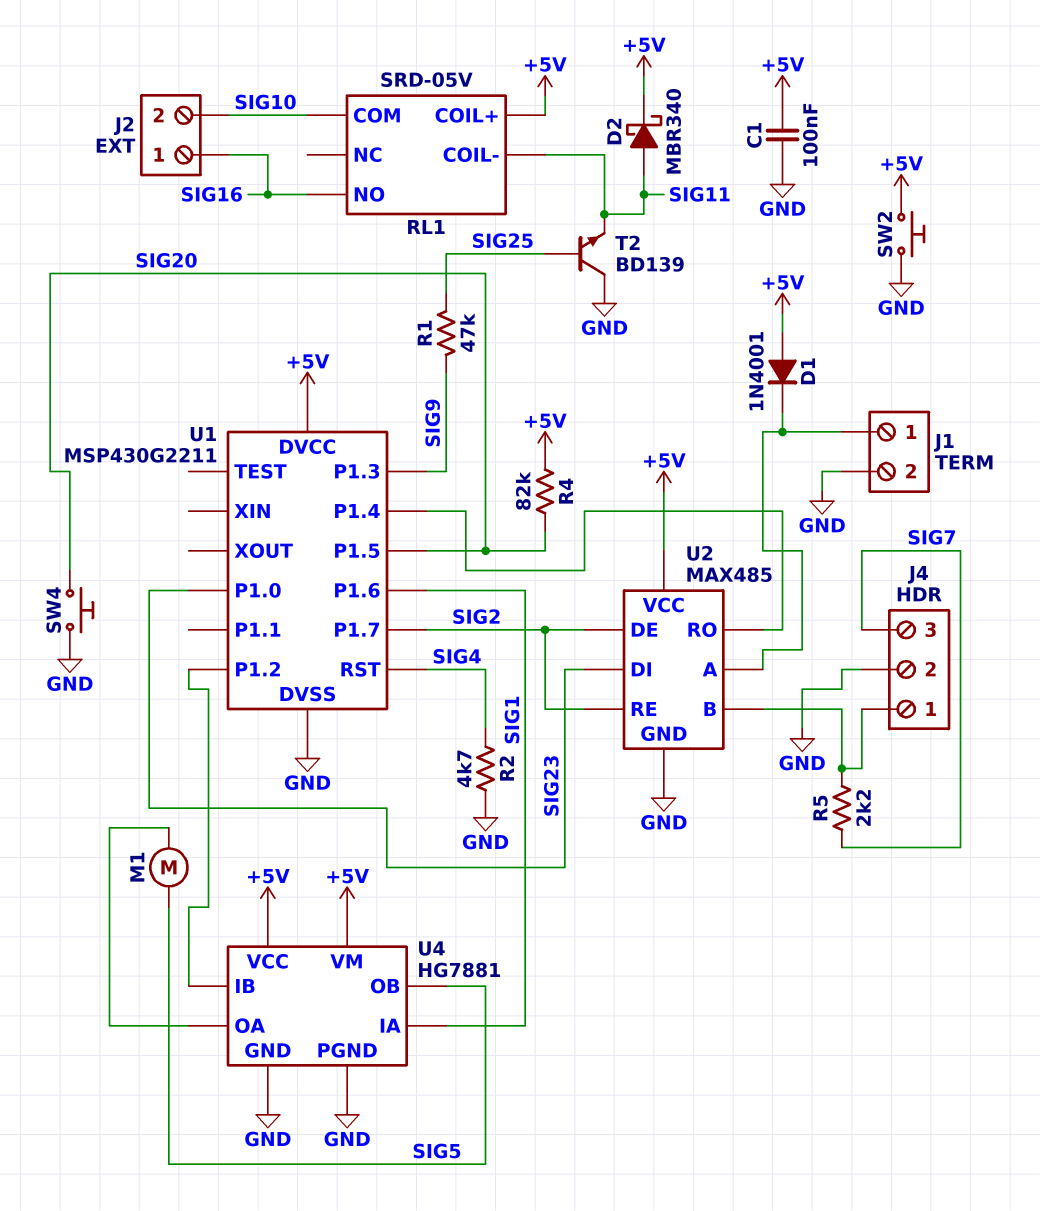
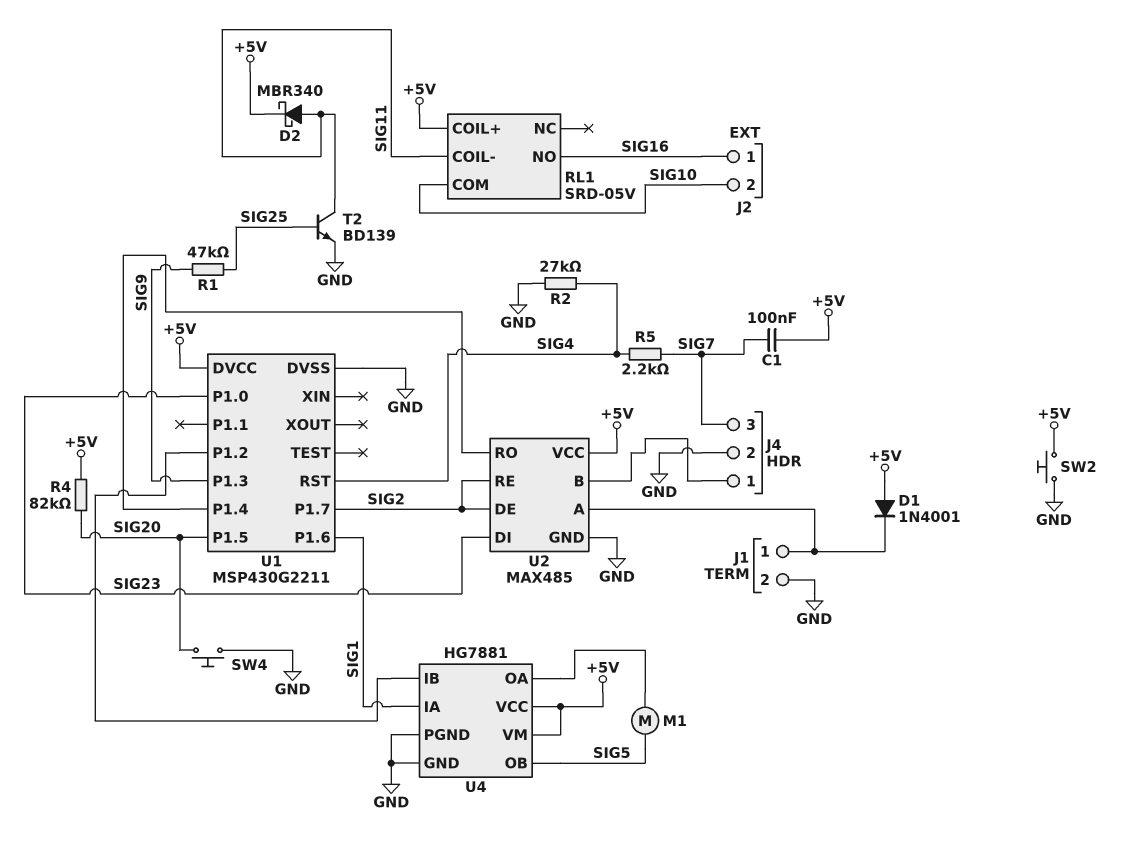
C1: 100nF (+5V, GND) -> 100nF (+5V, SIG7)
R2: 4.7k (GND, SIG4) -> 27k (GND, SIG4)
R5: 2.2k (J4/1, SIG7) -> 2.2k (SIG4, SIG7)
T2: NPN BD139 (B SIG25, C GND, E SIG11) -> NPN BD139 (B SIG25, C SIG11, E GND)

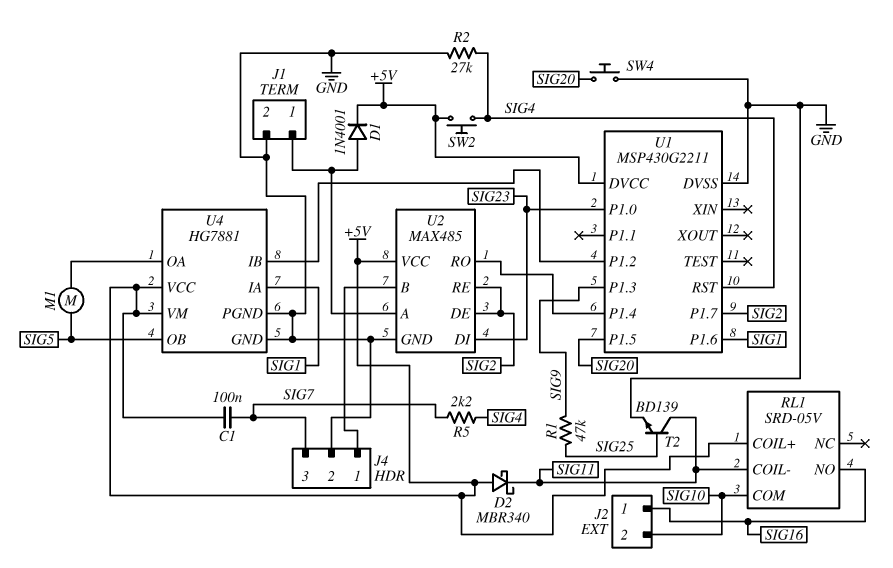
D1: diode 1N4001 (A +5V, K J1/1) -> diode 1N4001 (A J1/1, K +5V)
D2: schottky MBR340 (A SIG11, K +5V) -> schottky MBR340 (A +5V, K SIG11)
R4: 82k (+5V, SIG20) -> none
SW2: button (+5V, GND) -> button (+5V, SIG4)

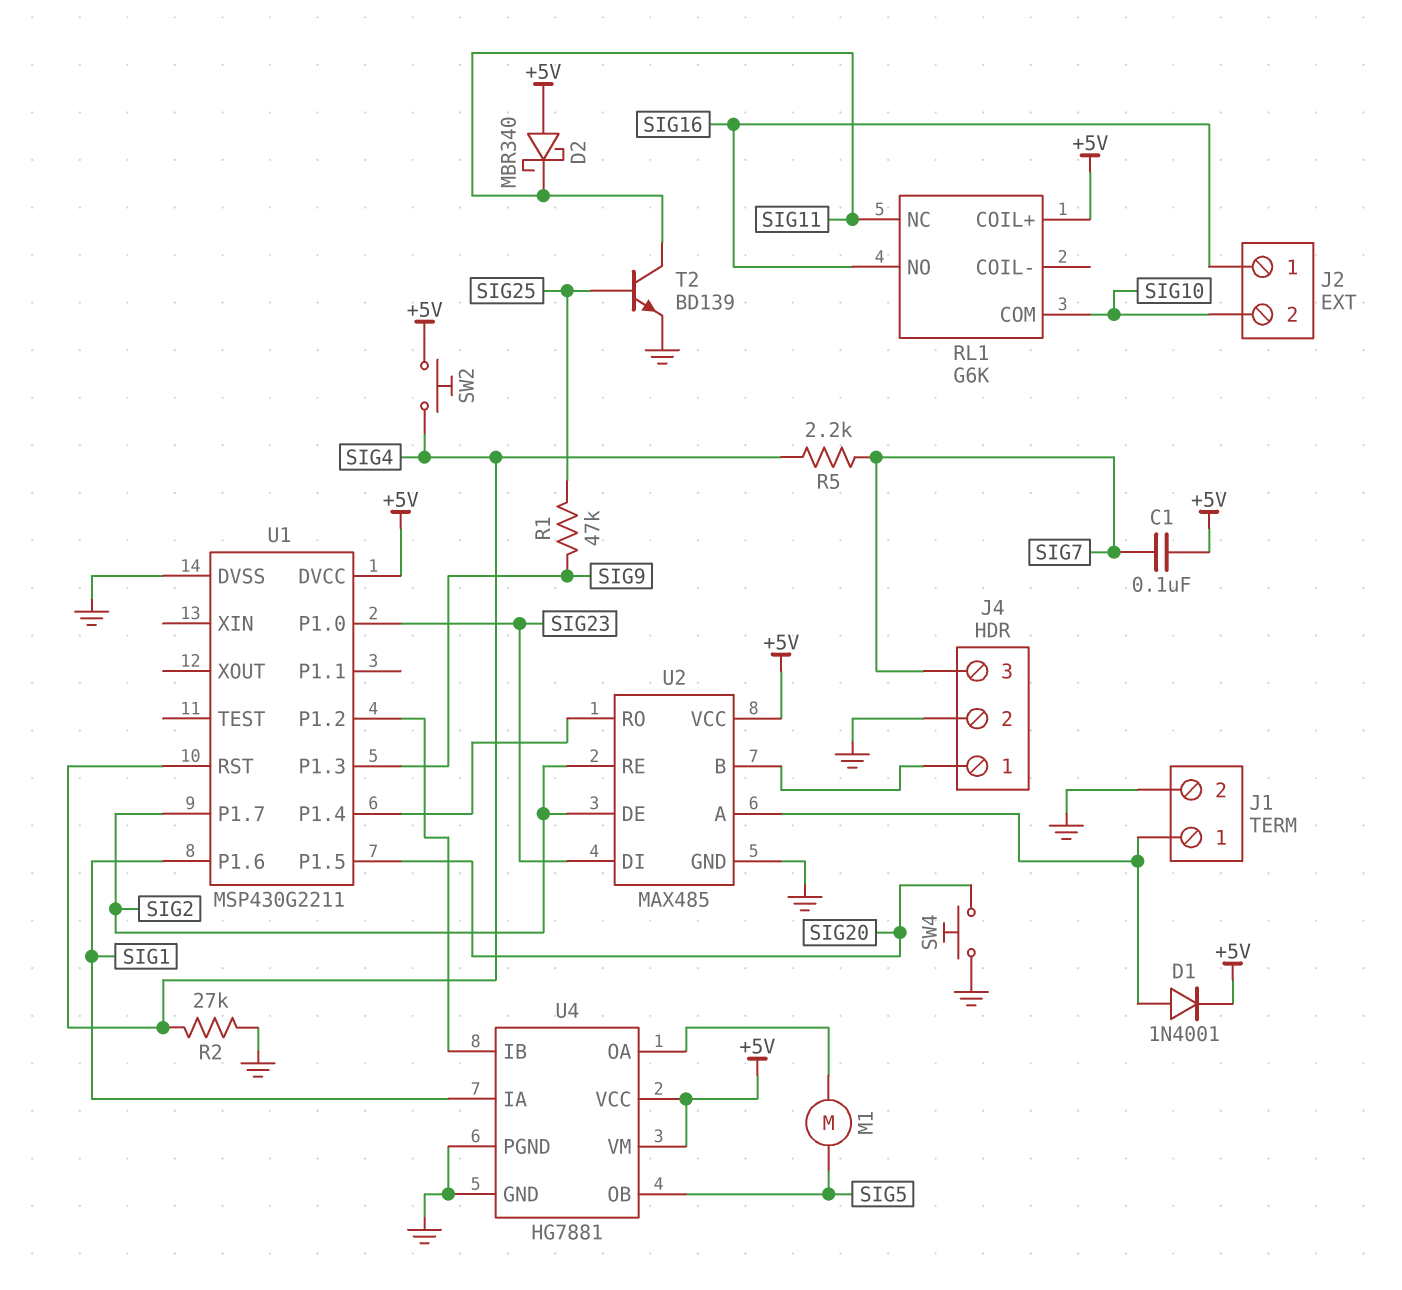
RL1: SRD-05V -> G6K
RL1 pin COIL-: SIG11 -> none
RL1 pin NC: none -> SIG11

